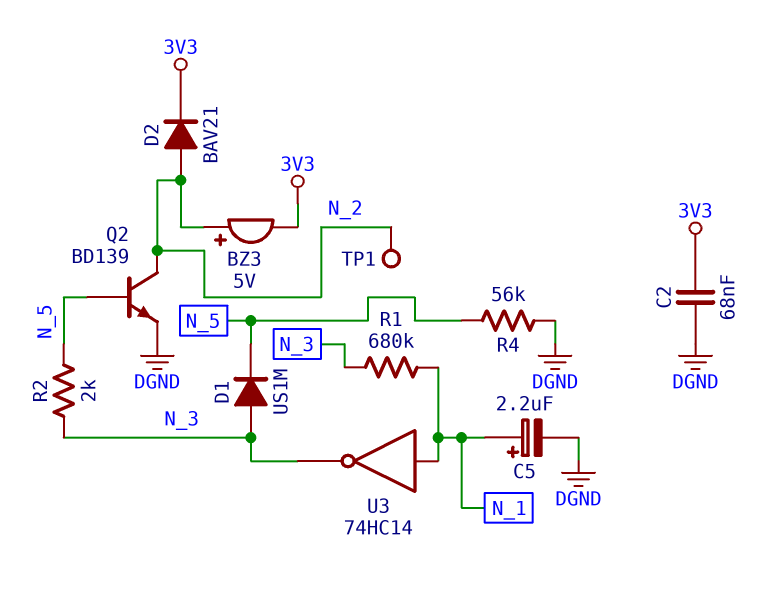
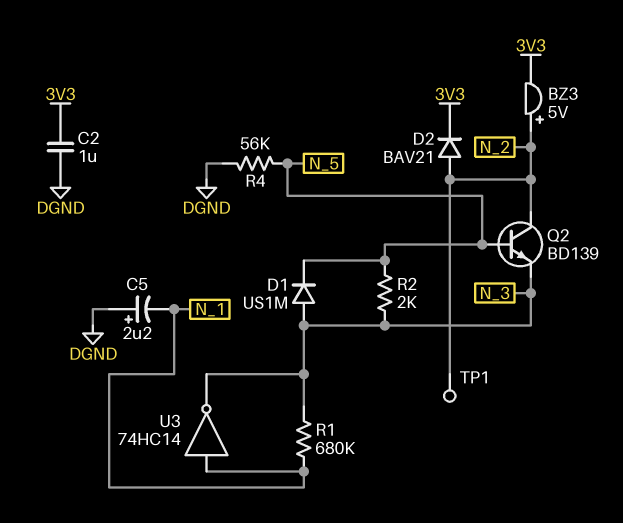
C2: 68nF (3V3, DGND) -> 1uF (3V3, DGND)
C5: 2.2uF (plus N_1, minus DGND) -> 2.2uF (plus DGND, minus N_1)
Q2: NPN BD139 (B N_5, C N_2, E DGND) -> NPN BD139 (B N_5, C N_2, E N_3)

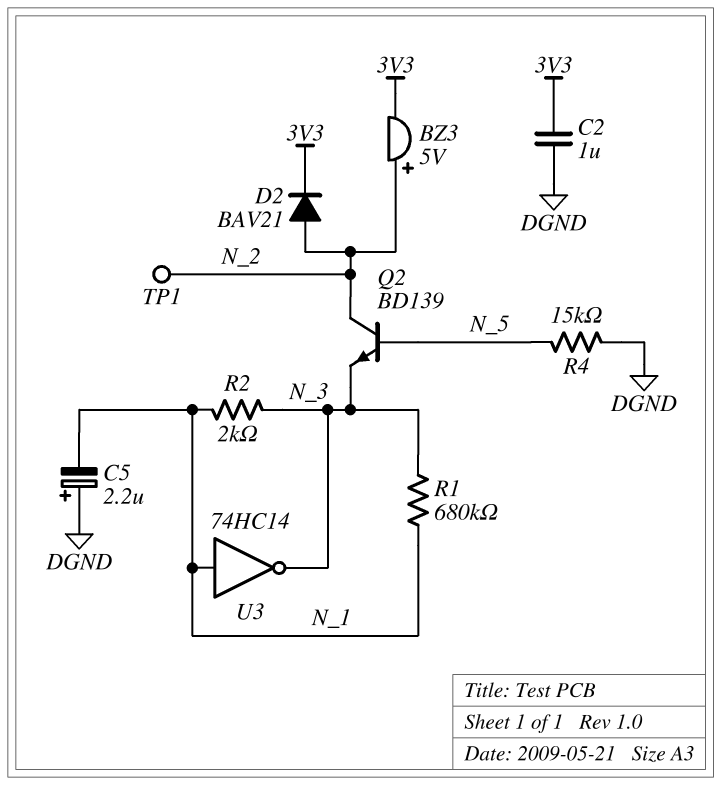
D1: diode US1M (A N_3, K N_5) -> none
R2: 2k (N_3, N_5) -> 2k (N_1, N_3)
R4: 56k (DGND, N_5) -> 15k (DGND, N_5)

